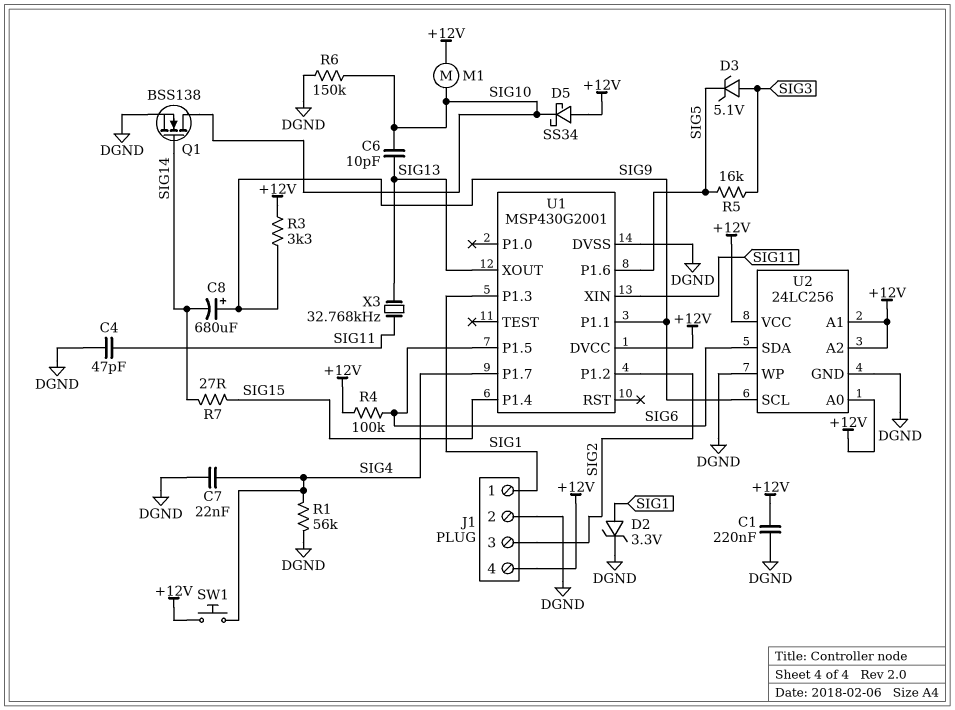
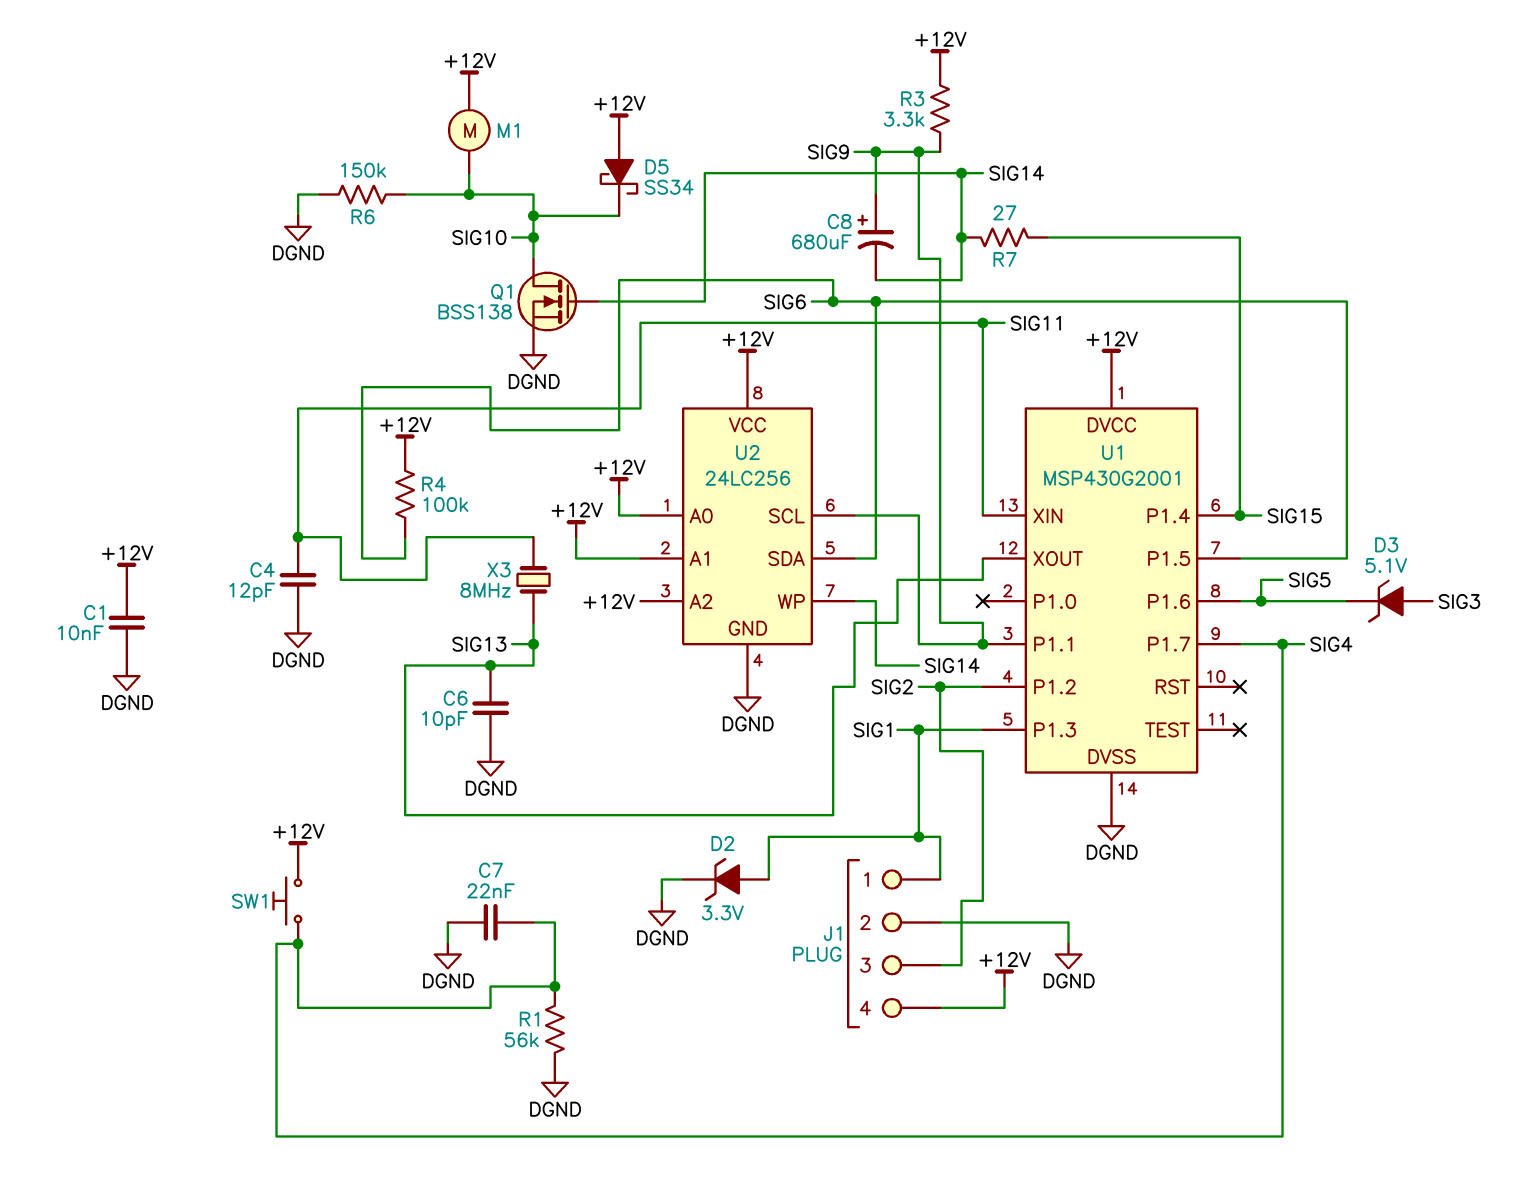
C1: 220nF (+12V, DGND) -> 10nF (+12V, DGND)
C4: 47pF (DGND, SIG11) -> 12pF (DGND, SIG11)
C6: 10pF (SIG10, SIG13) -> 10pF (DGND, SIG13)
R5: 16k (SIG3, SIG5) -> none
U2 pin WP: DGND -> SIG14
X3: 32.768kHz (SIG11, SIG13) -> 8MHz (SIG11, SIG13)

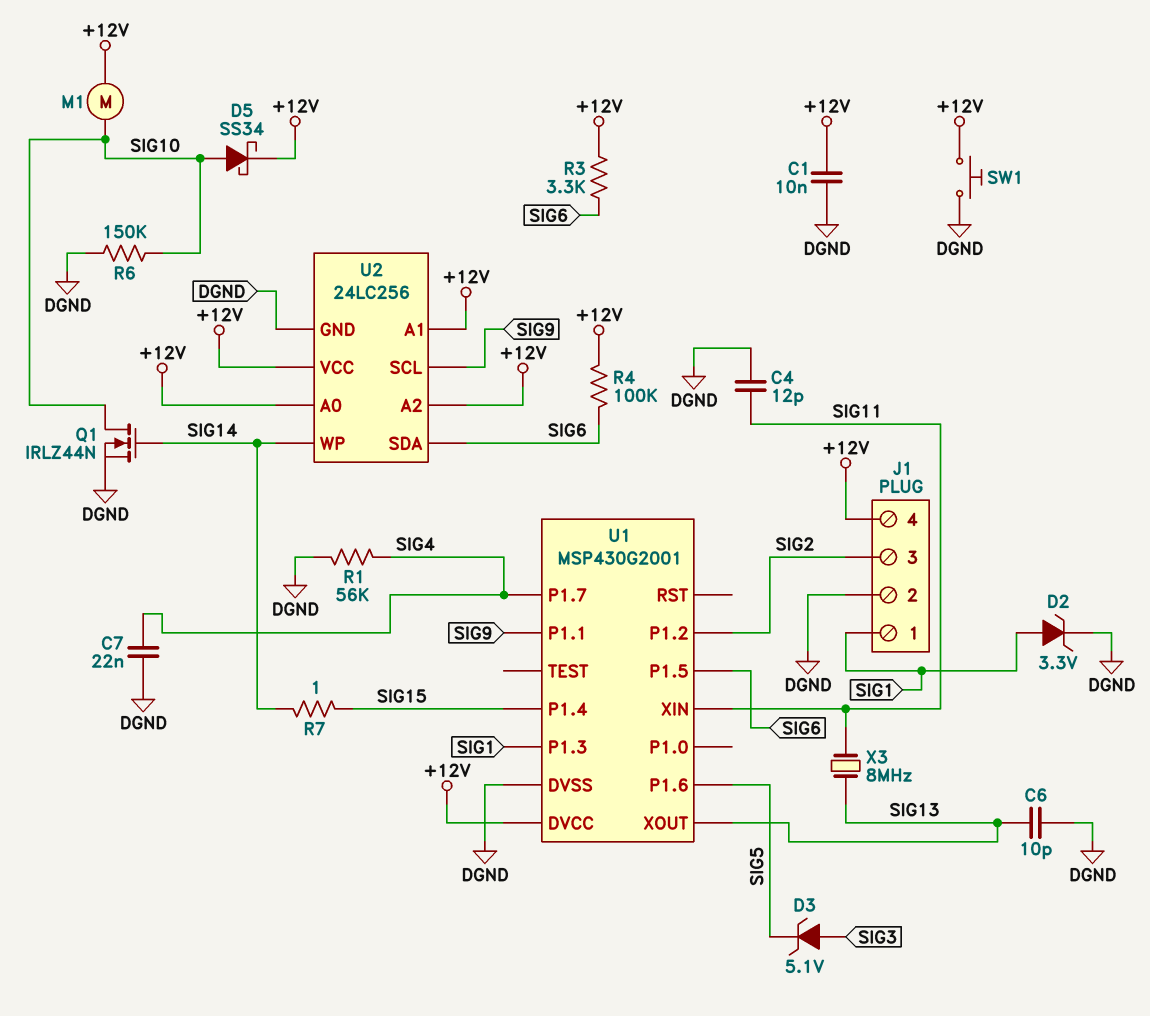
C8: 680uF (plus SIG9, minus SIG14) -> none
D5: schottky SS34 (A +12V, K SIG10) -> schottky SS34 (A SIG10, K +12V)
Q1: NMOS BSS138 (G SIG14, D SIG10, S DGND) -> NMOS IRLZ44N (G SIG14, D SIG10, S DGND)
R3: 3.3k (+12V, SIG9) -> 3.3k (+12V, SIG6)
R7: 27 (SIG14, SIG15) -> 1 (SIG14, SIG15)
SW1: button (+12V, SIG4) -> button (+12V, DGND)

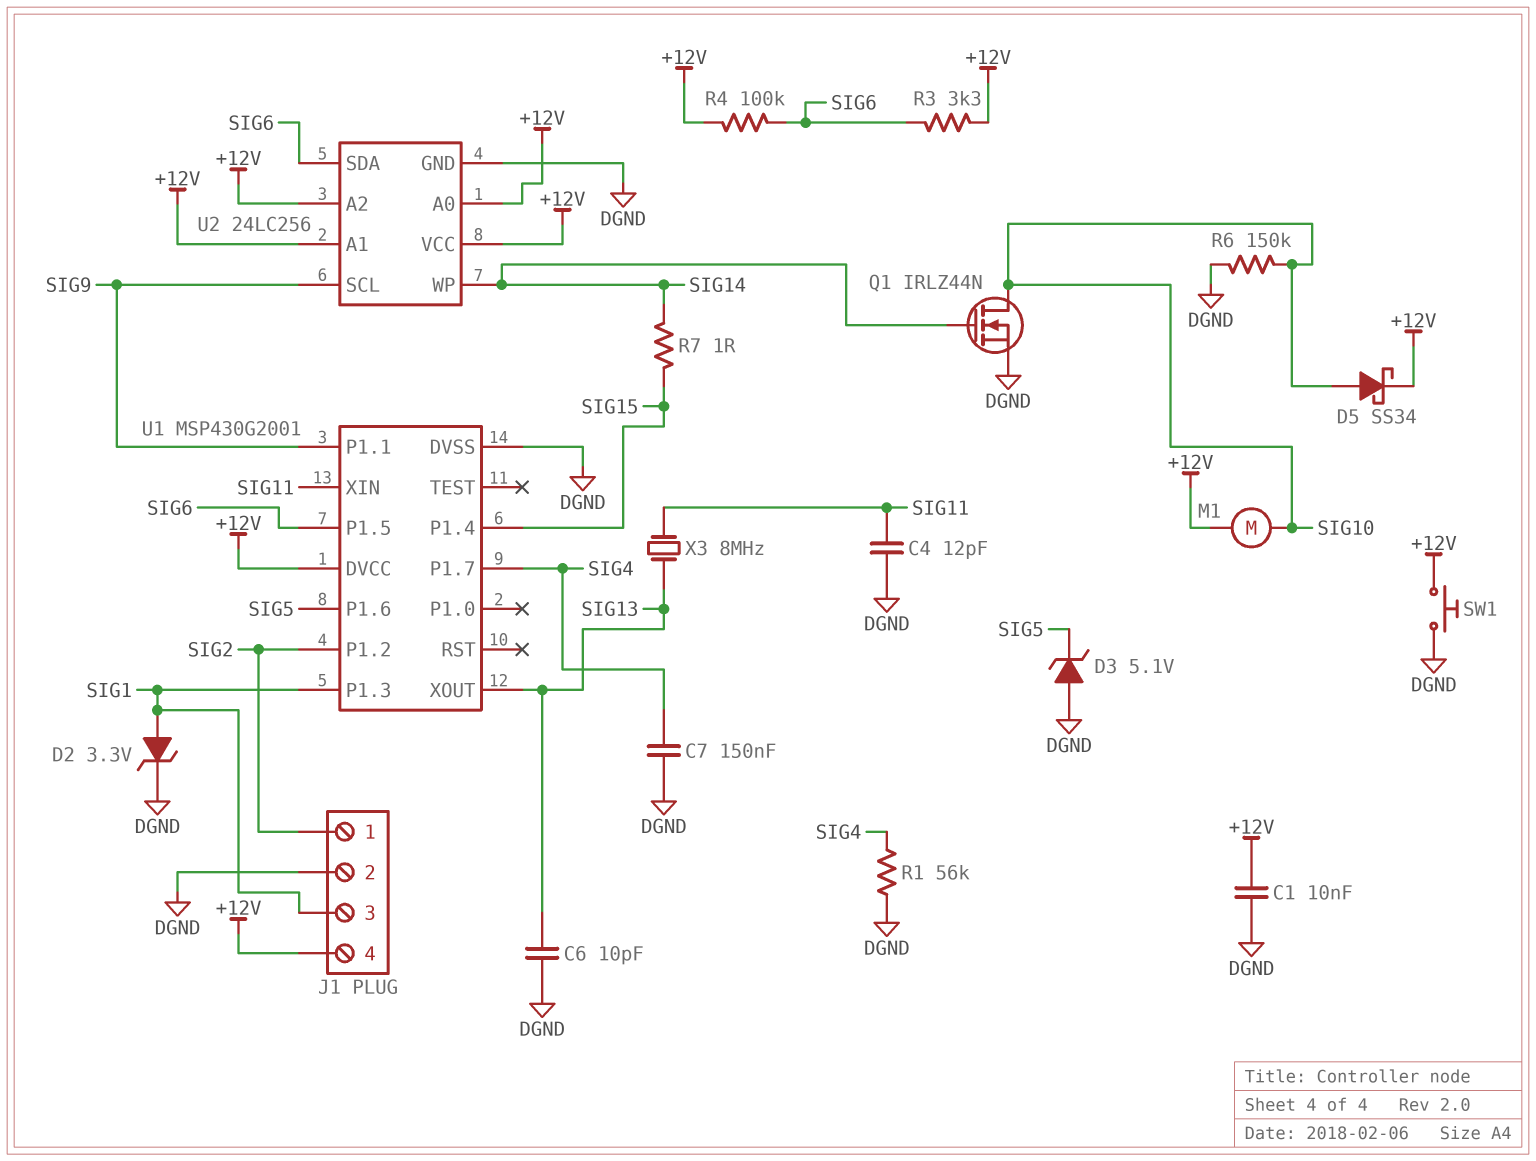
C7: 22nF (DGND, SIG4) -> 150nF (DGND, SIG4)
D3: zener 5.1V (A SIG3, K SIG5) -> zener 5.1V (A DGND, K SIG5)
J1 pin 1: SIG1 -> SIG2
J1 pin 3: SIG2 -> SIG1

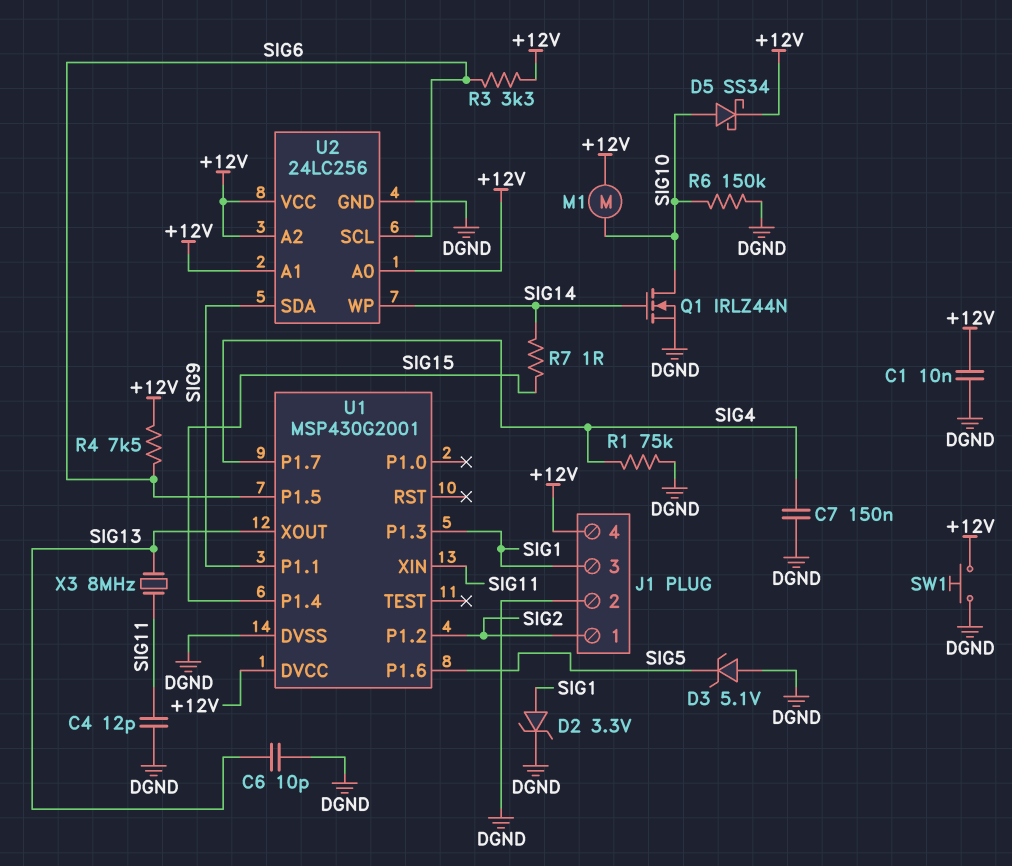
R1: 56k (DGND, SIG4) -> 75k (DGND, SIG4)
R4: 100k (+12V, SIG6) -> 7.5k (+12V, SIG6)
U2 pin SCL: SIG9 -> SIG6
U2 pin SDA: SIG6 -> SIG9

